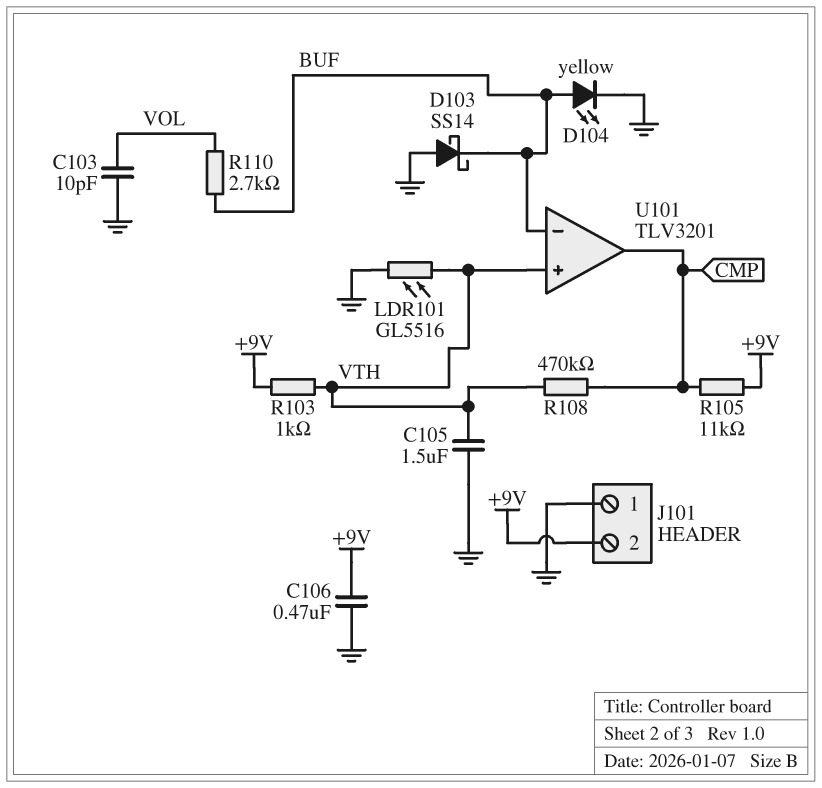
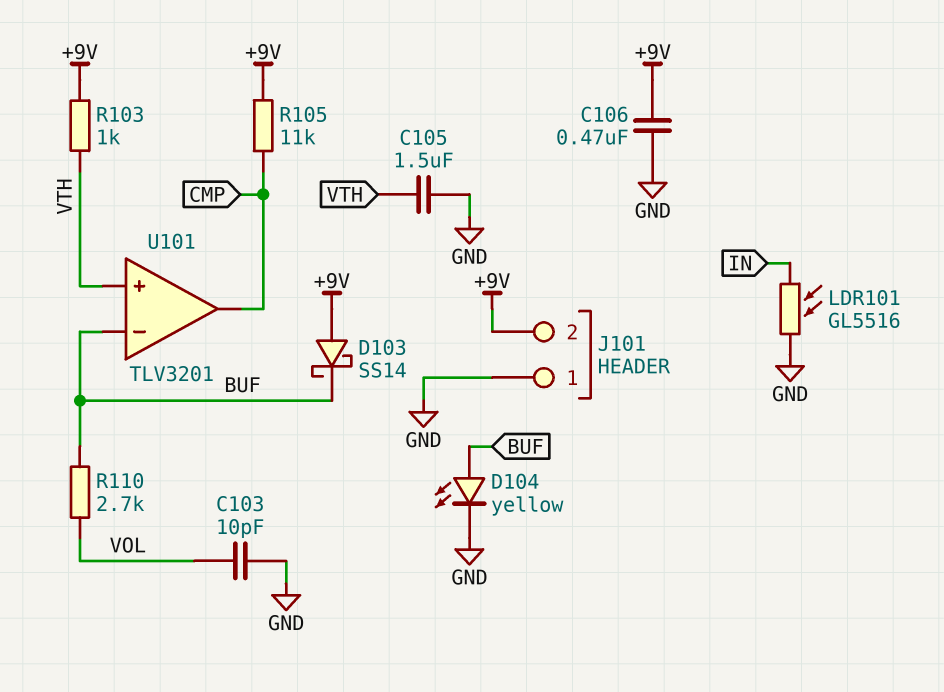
D103: schottky SS14 (A GND, K BUF) -> schottky SS14 (A +9V, K BUF)
LDR101: GL5516 (GND, VTH) -> GL5516 (GND, IN)
R108: 470k (CMP, VTH) -> none

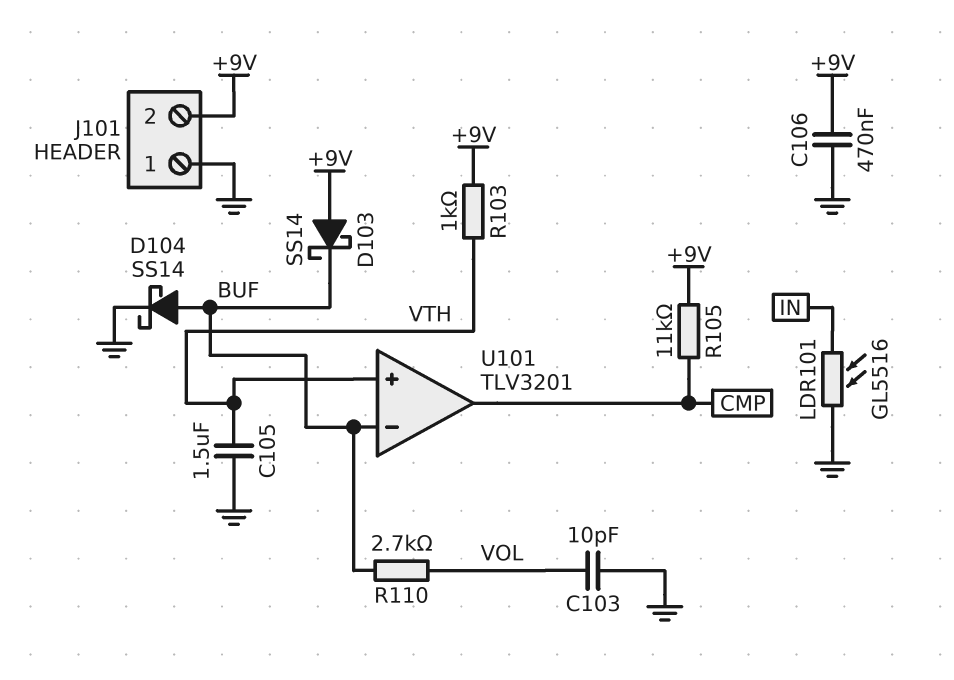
D104: LED yellow (A BUF, K GND) -> schottky SS14 (A BUF, K GND)

